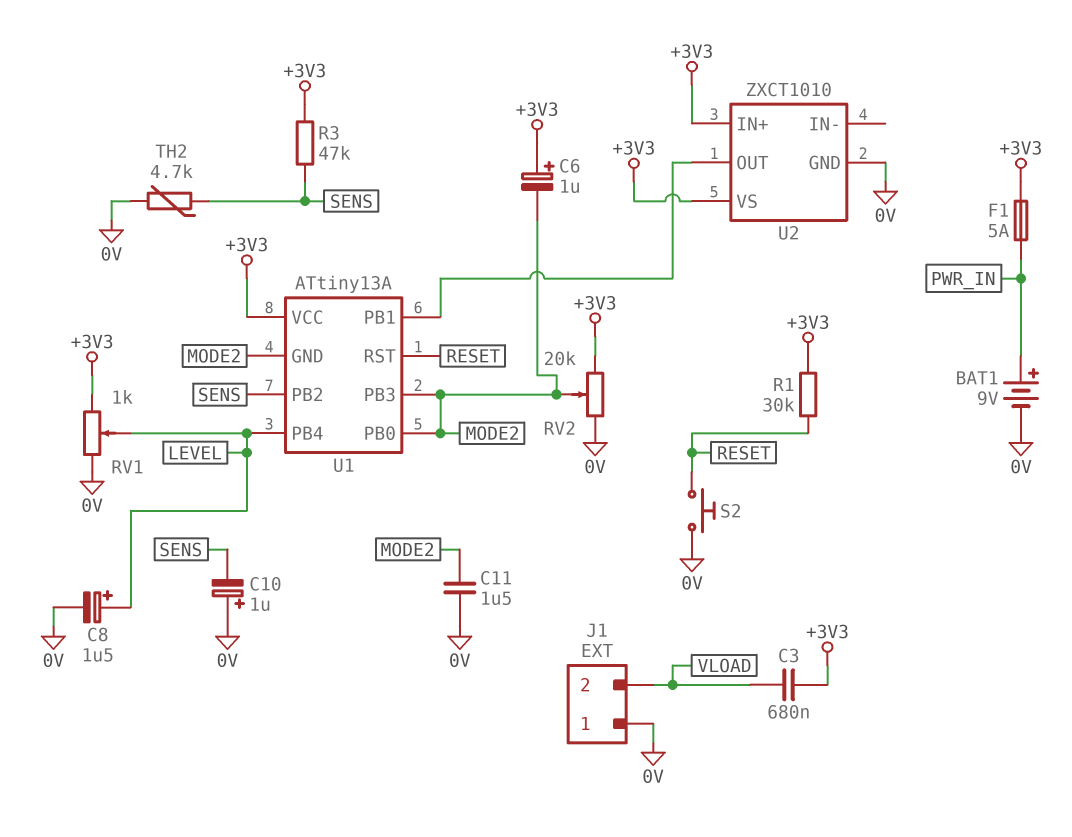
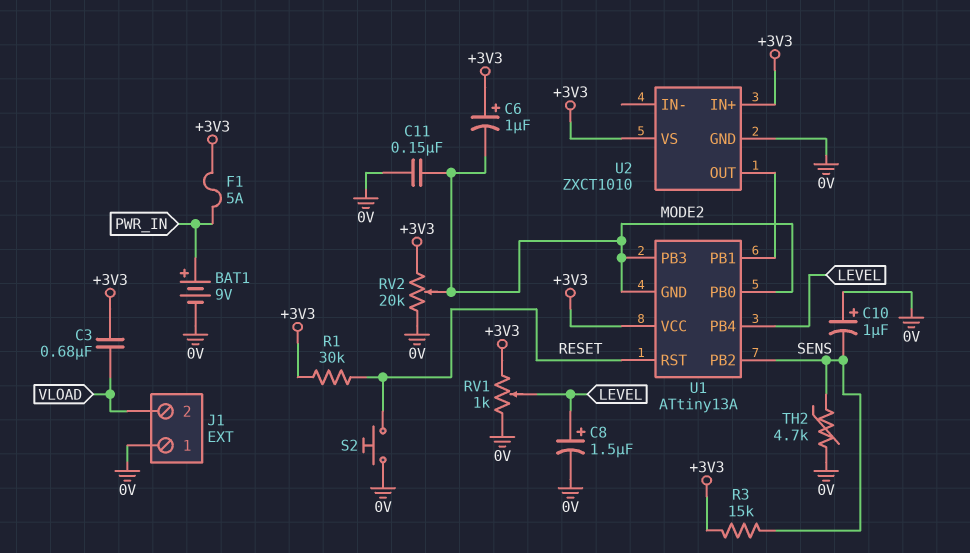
C11: 1.5uF (0V, MODE2) -> 150nF (0V, MODE2)
R3: 47k (+3V3, SENS) -> 15k (+3V3, SENS)

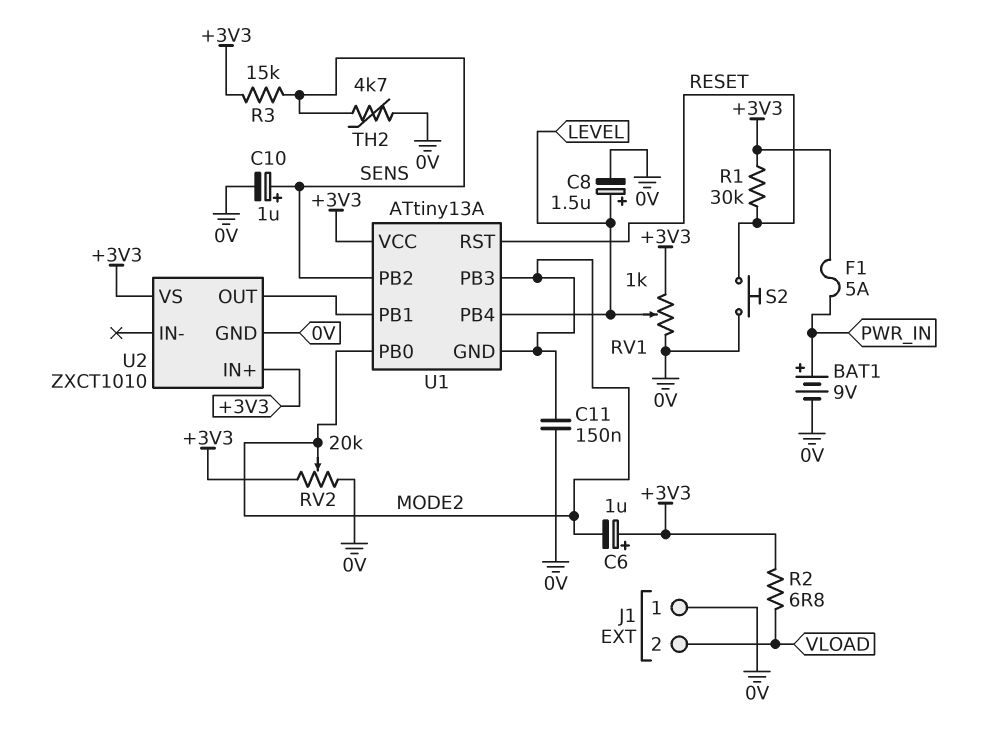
C3: 680nF (+3V3, VLOAD) -> none
C10: 1uF (plus 0V, minus SENS) -> 1uF (plus SENS, minus 0V)
R2: none -> 6.8 (+3V3, VLOAD)

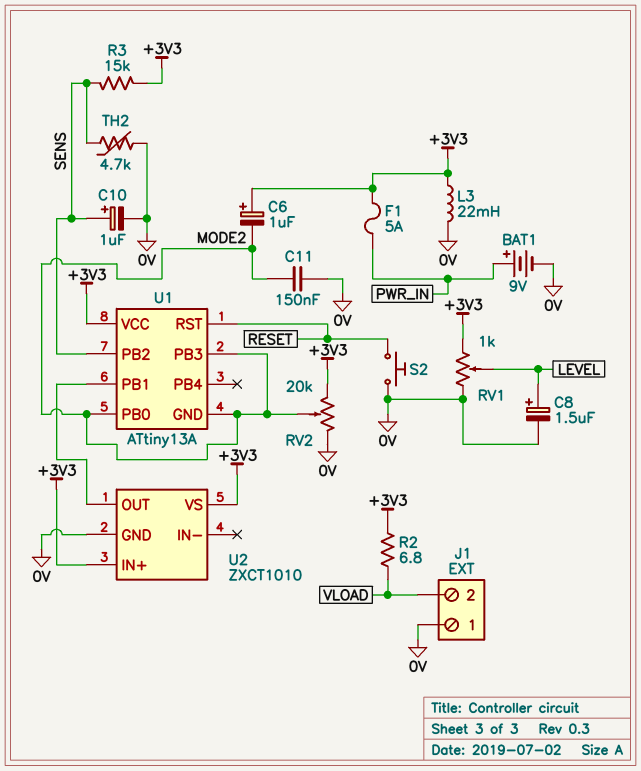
L3: none -> 22mH (+3V3, 0V)
R1: 30k (+3V3, RESET) -> none
U1 pin PB4: LEVEL -> none

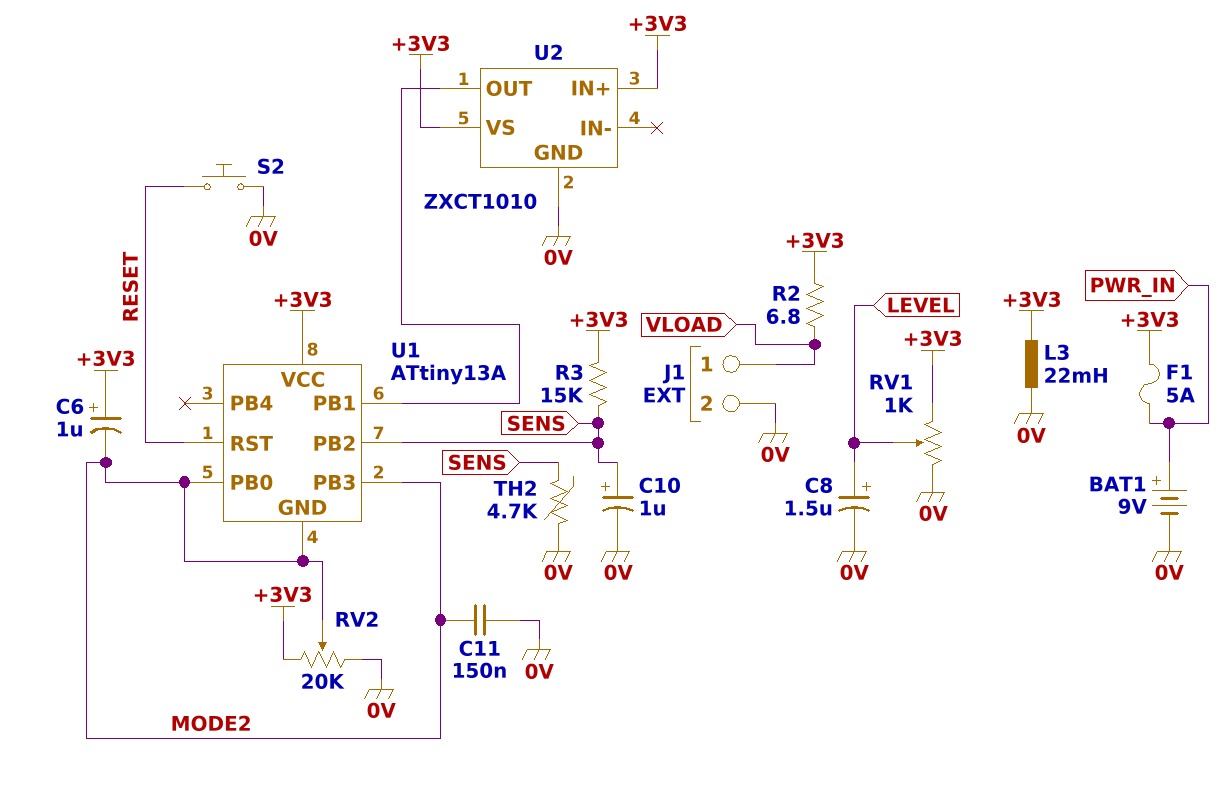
J1 pin 1: 0V -> VLOAD
J1 pin 2: VLOAD -> 0V

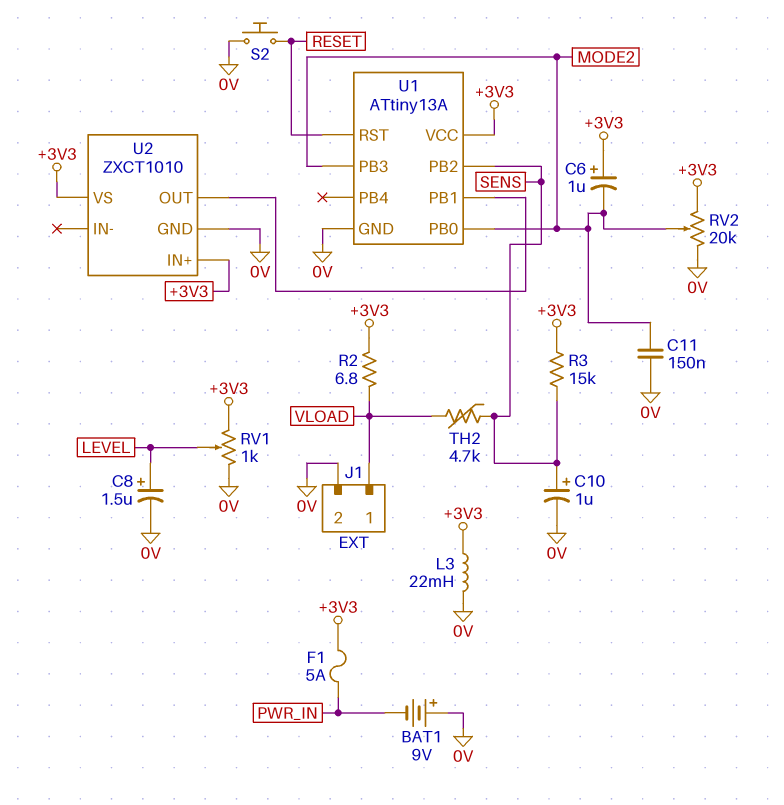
BAT1: 9V (plus PWR_IN, minus 0V) -> 9V (plus 0V, minus PWR_IN)
TH2: 4.7k (0V, SENS) -> 4.7k (SENS, VLOAD)
U1 pin GND: MODE2 -> 0V

